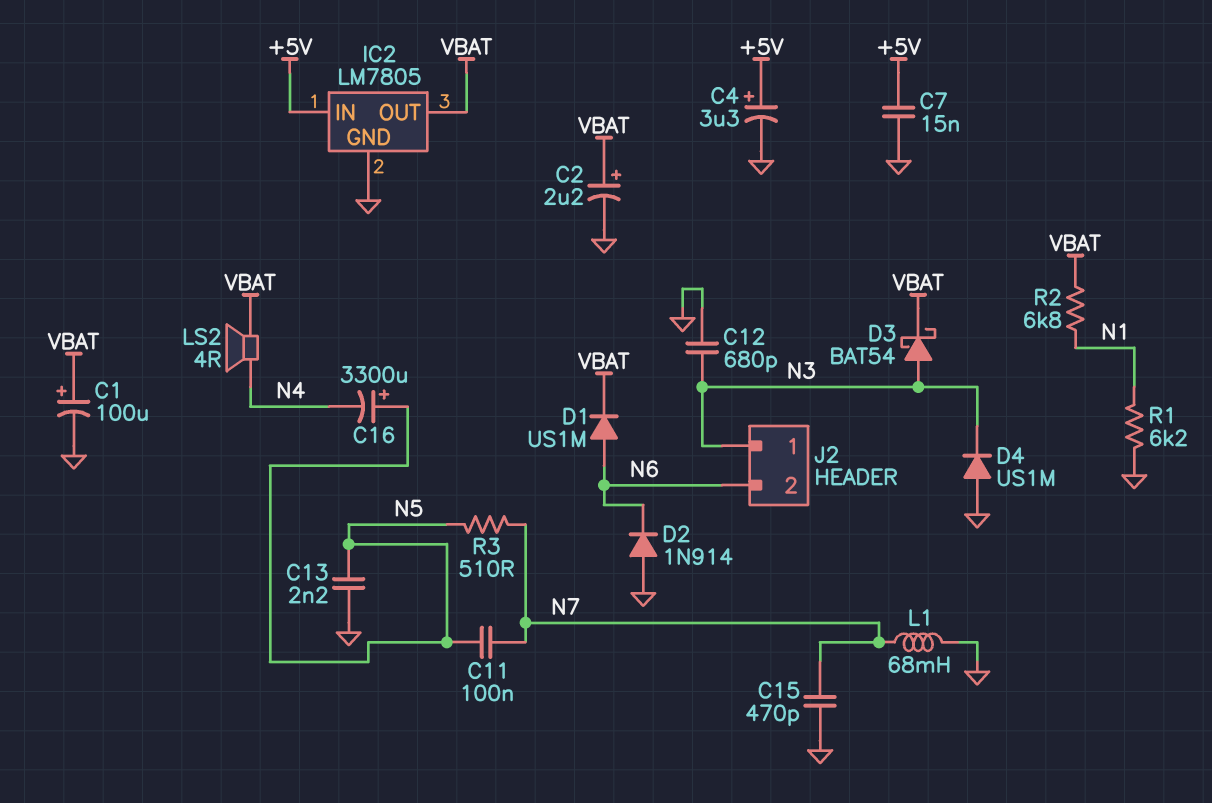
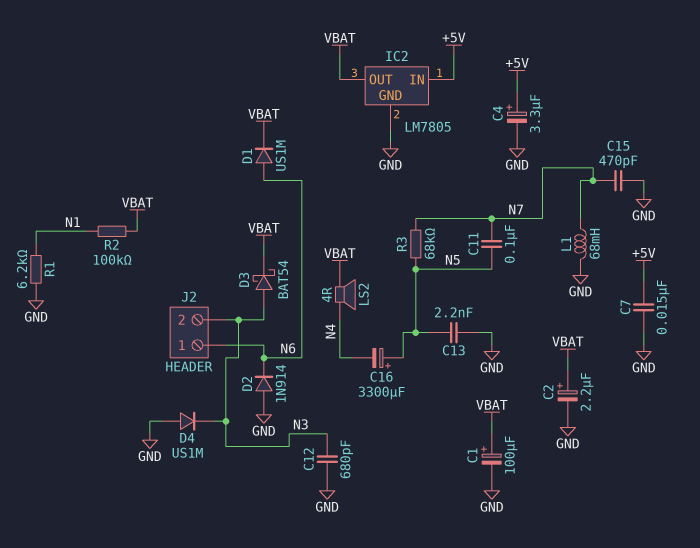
J2 pin 1: N3 -> N6
J2 pin 2: N6 -> N3
R2: 6.8k (N1, VBAT) -> 100k (N1, VBAT)
R3: 510 (N5, N7) -> 68k (N5, N7)

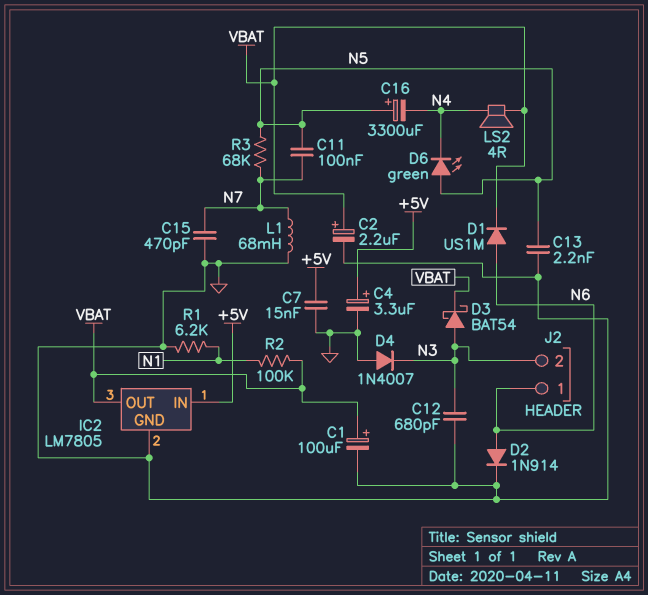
D2: diode 1N914 (A GND, K N6) -> diode 1N914 (A N6, K GND)
D4: diode US1M (A GND, K N3) -> diode 1N4007 (A GND, K N3)
D6: none -> LED green (A N5, K N4)

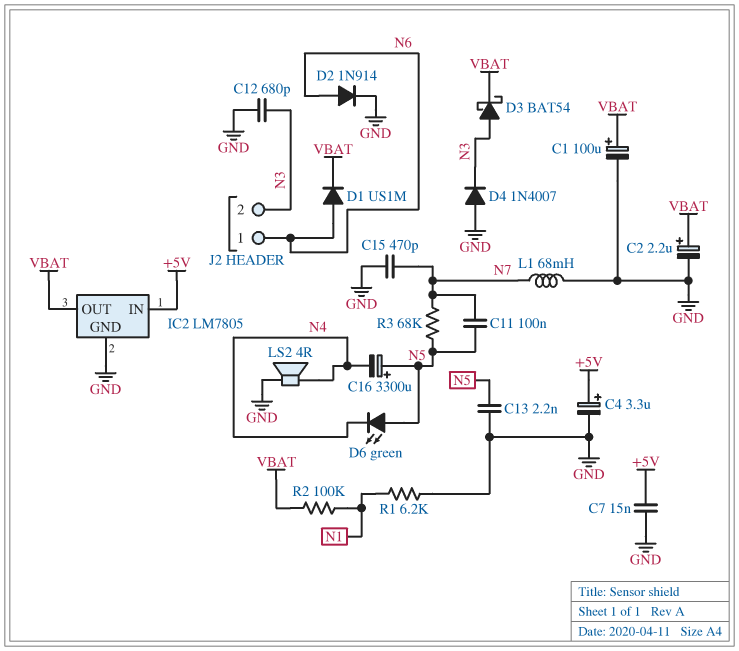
LS2: speaker 4R (N4, VBAT) -> speaker 4R (GND, N4)

